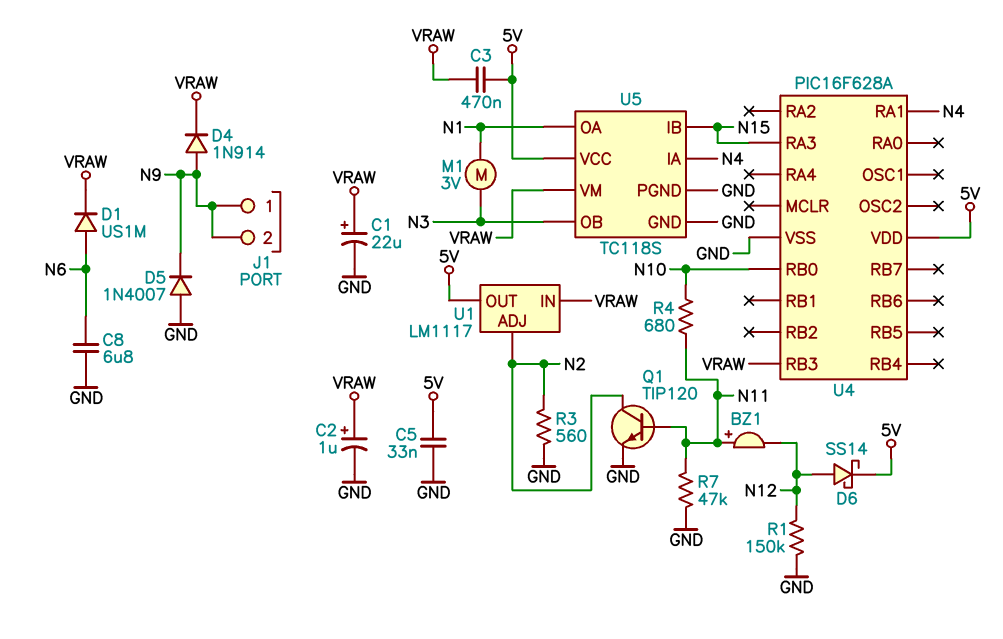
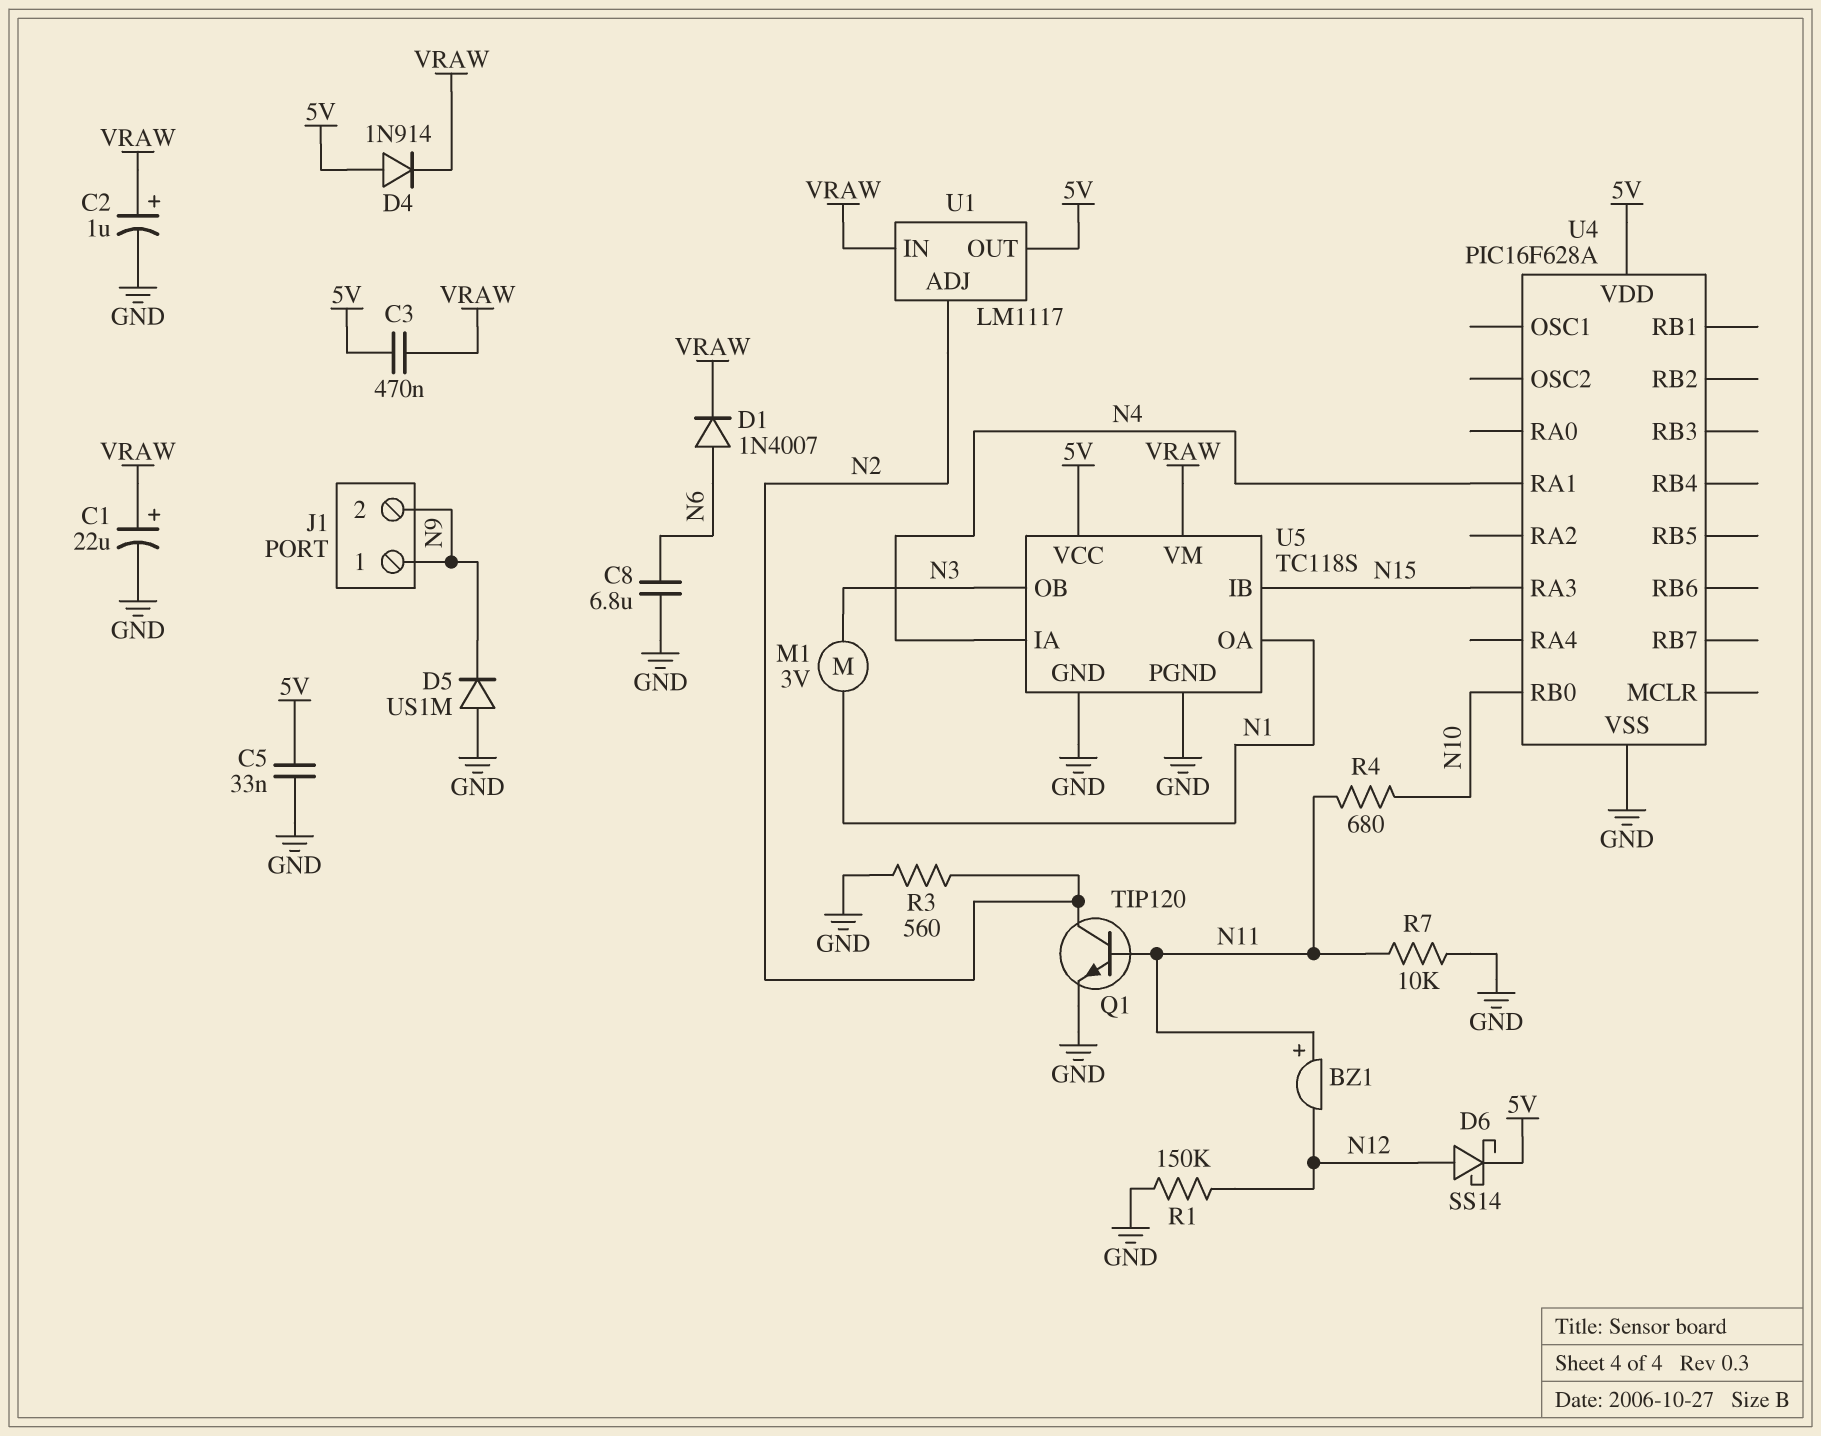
D1: diode US1M (A N6, K VRAW) -> diode 1N4007 (A N6, K VRAW)
D4: diode 1N914 (A N9, K VRAW) -> diode 1N914 (A 5V, K VRAW)
D5: diode 1N4007 (A GND, K N9) -> diode US1M (A GND, K N9)
R7: 47k (GND, N11) -> 10k (GND, N11)
U4 pin RB3: VRAW -> none

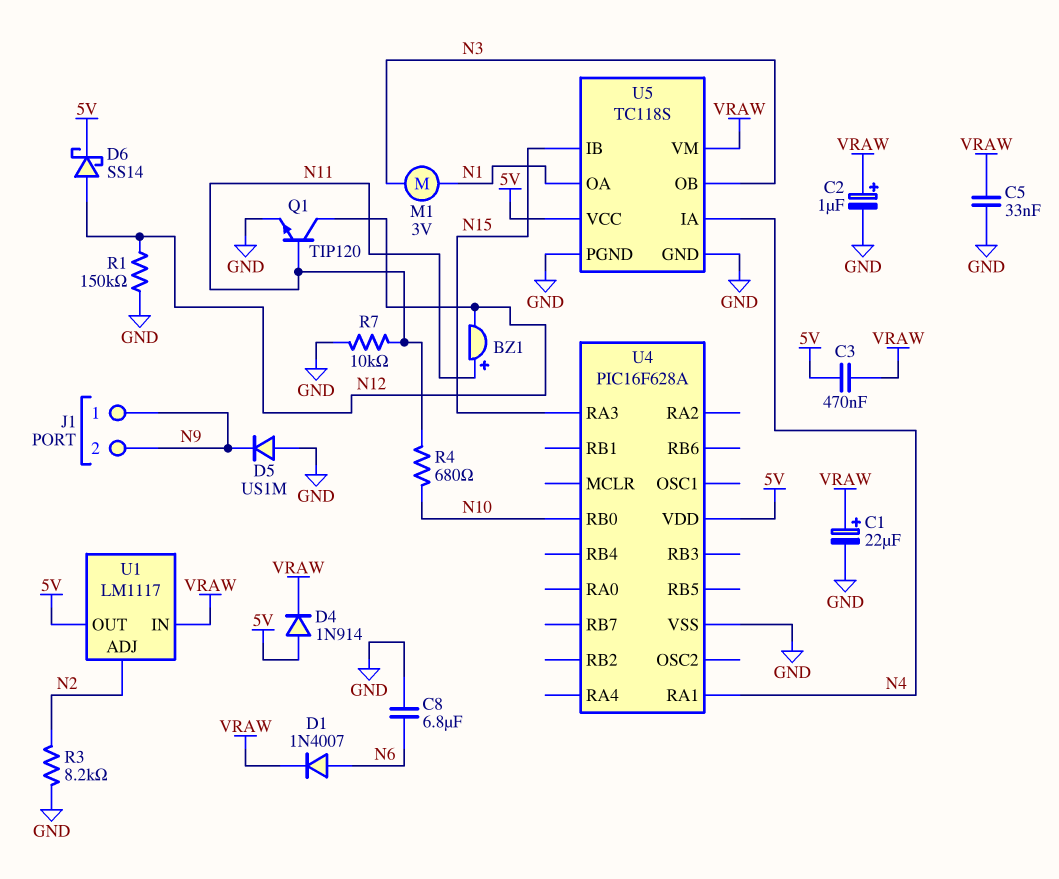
C5: 33nF (5V, GND) -> 33nF (GND, VRAW)
Q1: NPN TIP120 (B N11, C N2, E GND) -> NPN TIP120 (B N11, C N12, E GND)
R3: 560 (GND, N2) -> 8.2k (GND, N2)

